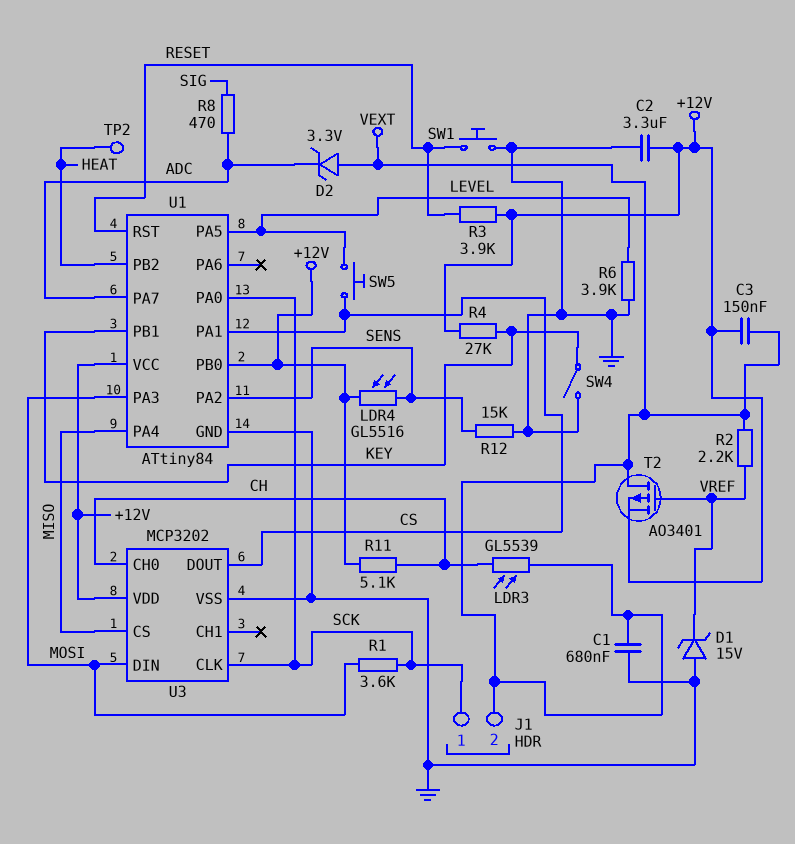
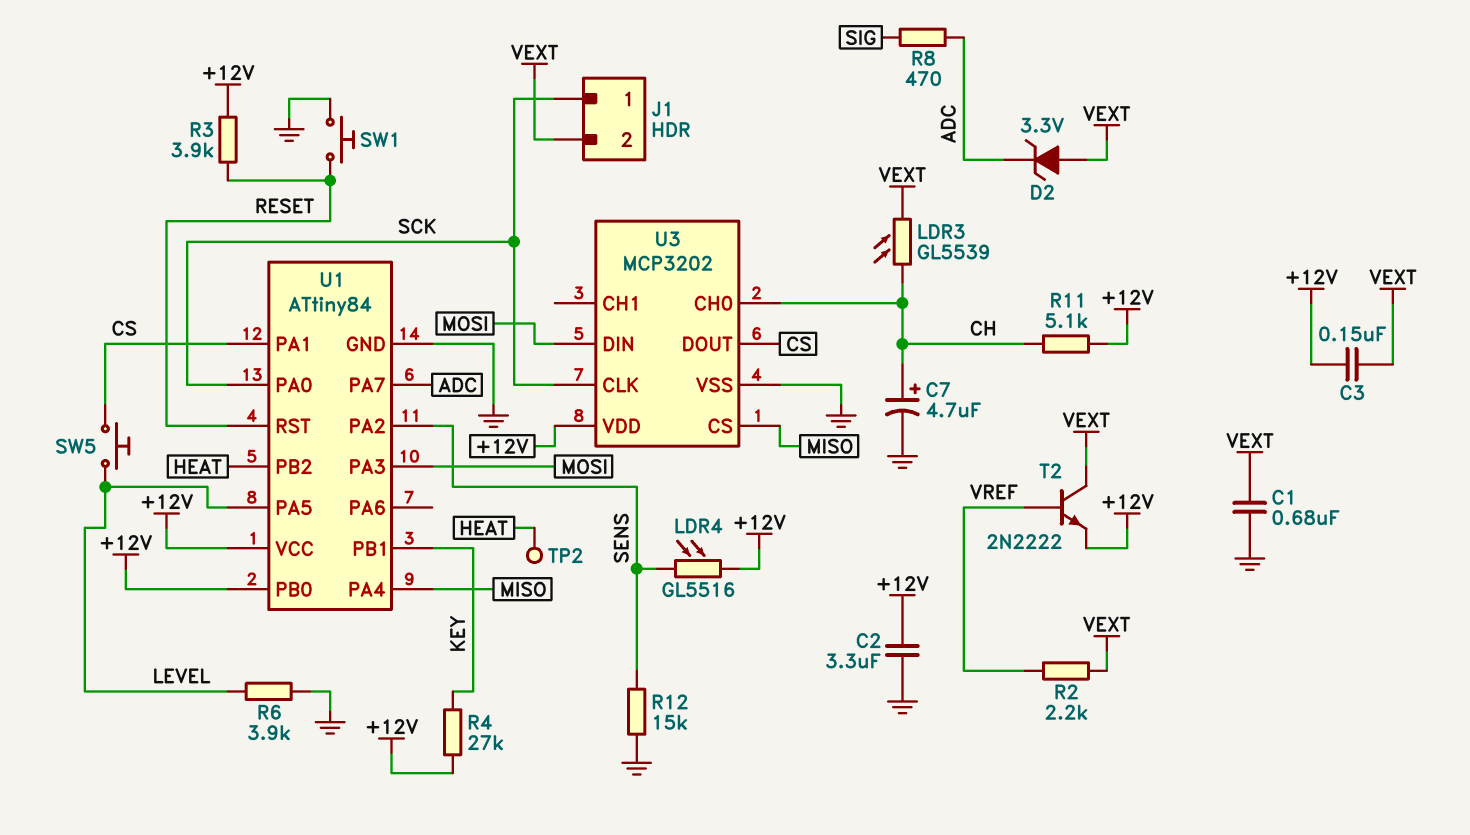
C7: none -> 4.7uF (plus CH, minus GND)
D1: zener 15V (A GND, K VREF) -> none
R1: 3.6k (MOSI, SCK) -> none
SW4: switch (GND, KEY) -> none
T2: PMOS AO3401 (G VREF, D VEXT, S +12V) -> NPN 2N2222 (B VREF, C VEXT, E +12V)

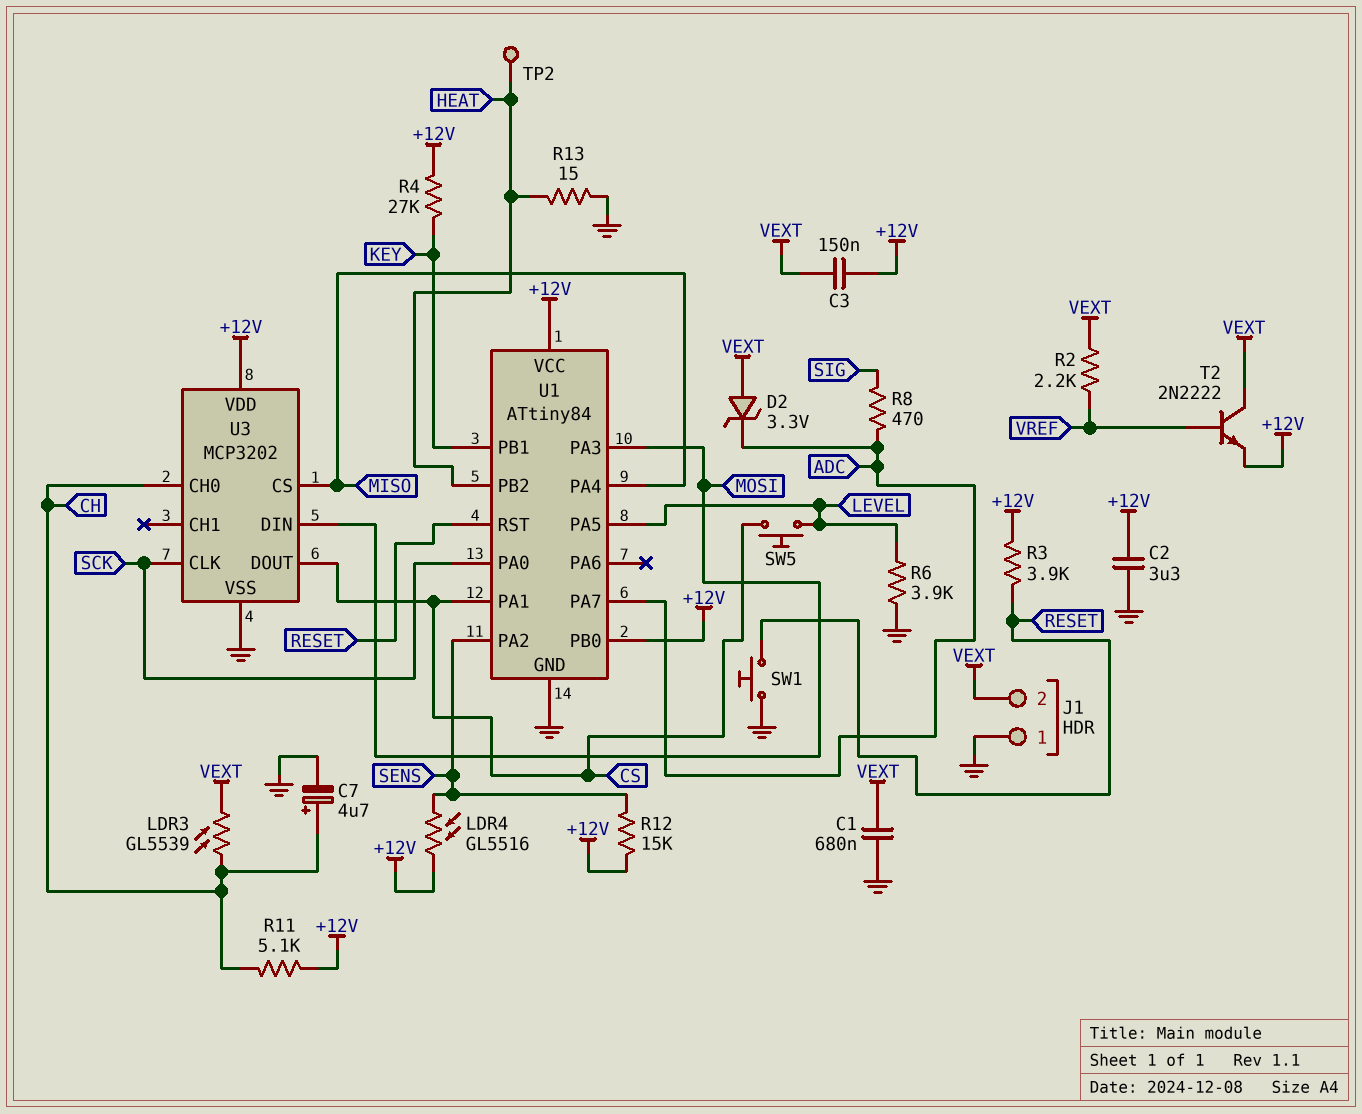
J1 pin 1: SCK -> GND
R12: 15k (GND, SENS) -> 15k (+12V, SENS)
R13: none -> 15 (GND, HEAT)

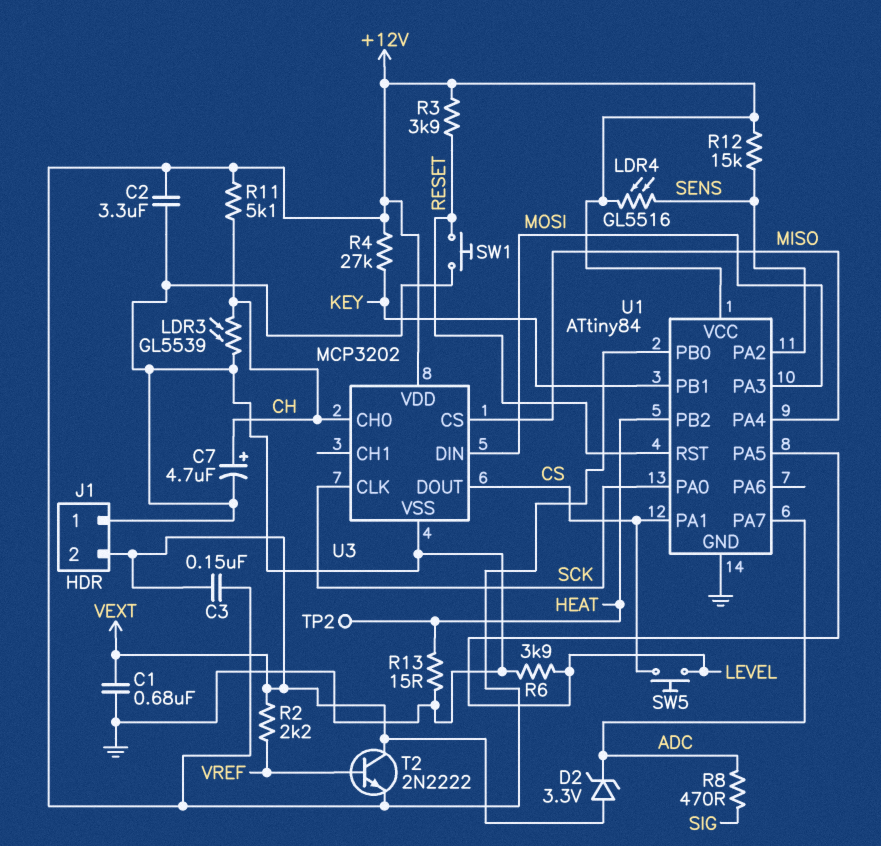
LDR3: GL5539 (CH, VEXT) -> GL5539 (CH, GND)

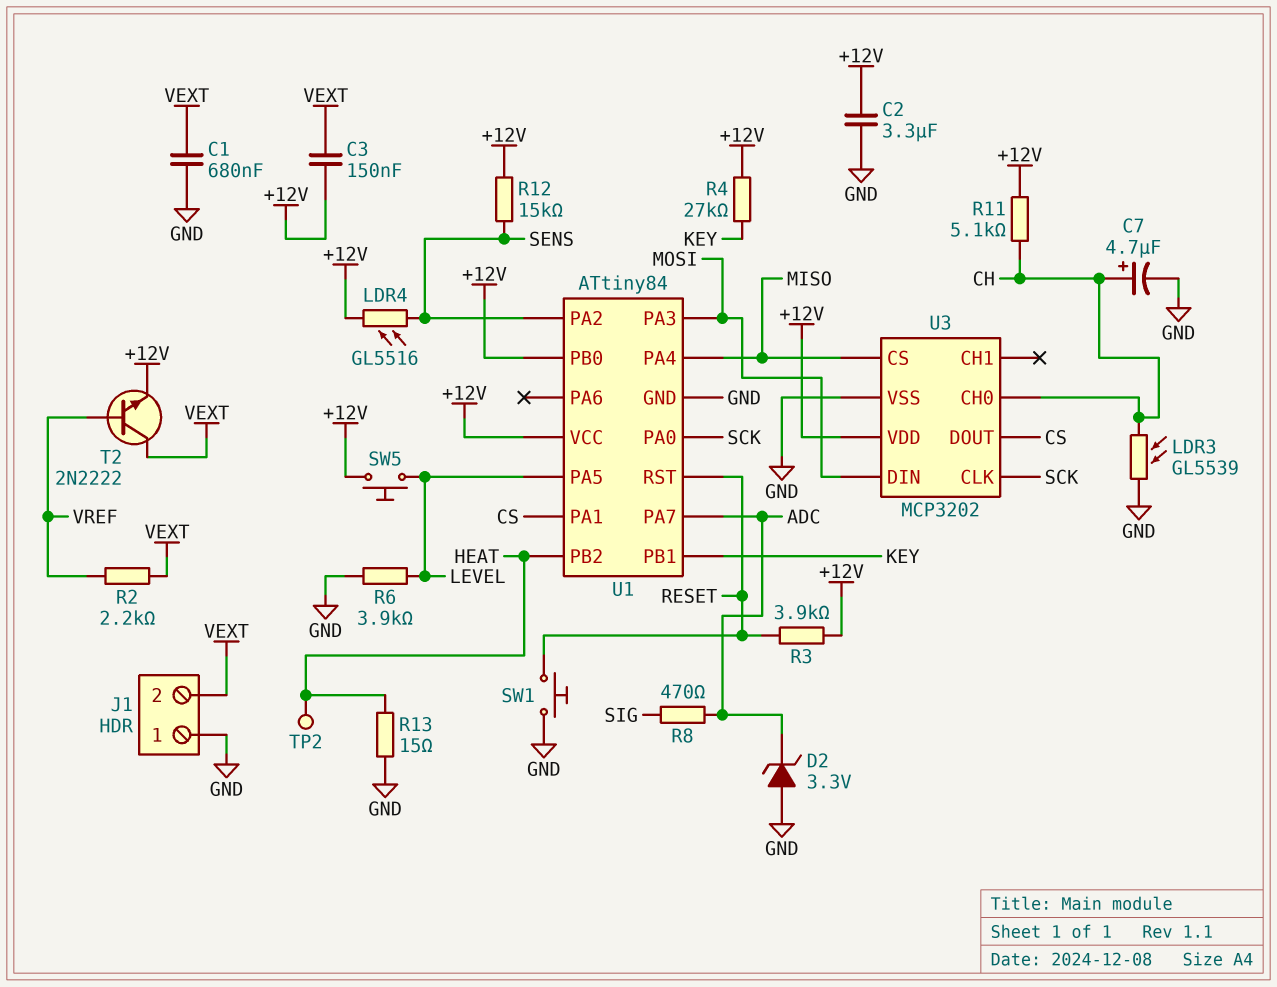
D2: zener 3.3V (A VEXT, K ADC) -> zener 3.3V (A GND, K ADC)
SW5: button (CS, LEVEL) -> button (+12V, LEVEL)

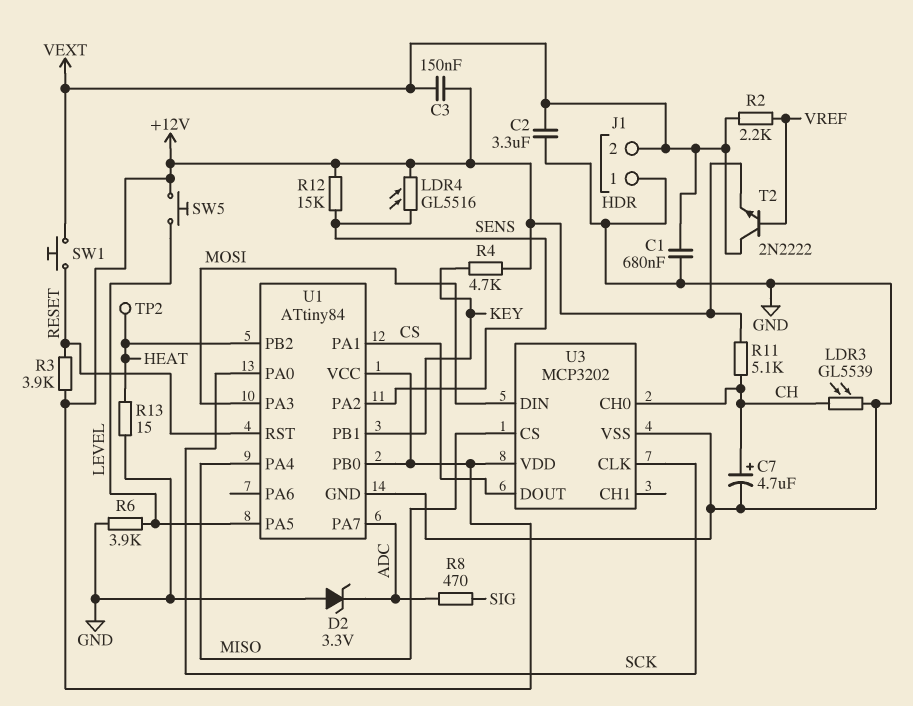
C2: 3.3uF (+12V, GND) -> 3.3uF (GND, VEXT)
R4: 27k (+12V, KEY) -> 4.7k (+12V, KEY)
SW1: button (GND, RESET) -> button (RESET, VEXT)

